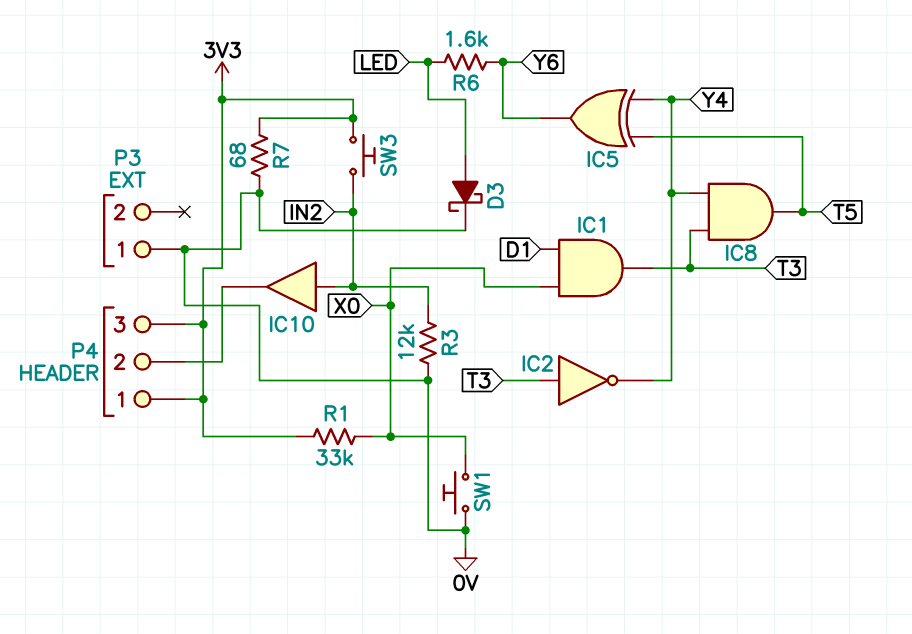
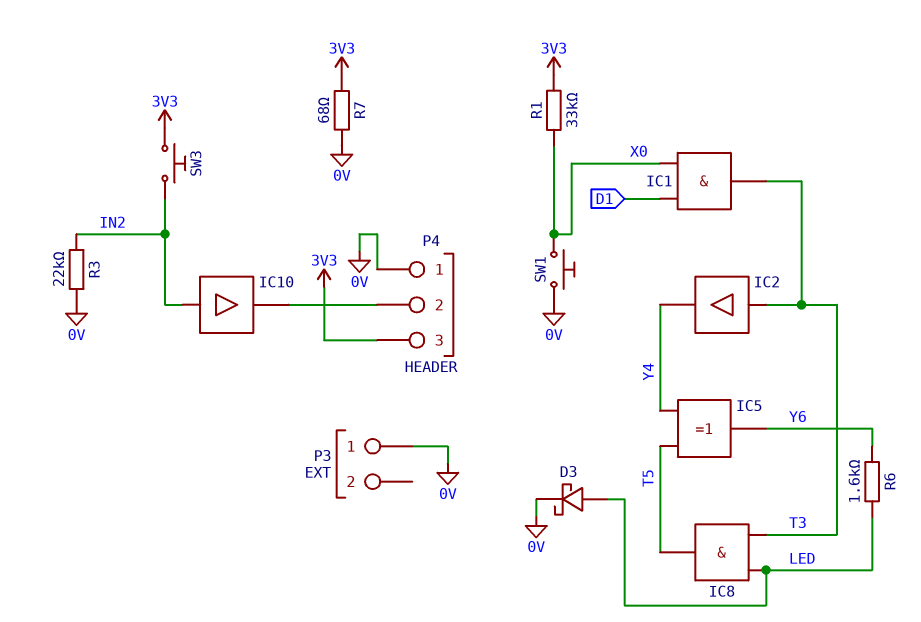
IC2: NOT (in T3, out Y4) -> buffer (in T3, out Y4)
IC8: AND (in T3, in Y4, out T5) -> AND (in LED, in T3, out T5)
P4 pin 1: 3V3 -> 0V
R3: 12k (0V, IN2) -> 22k (0V, IN2)

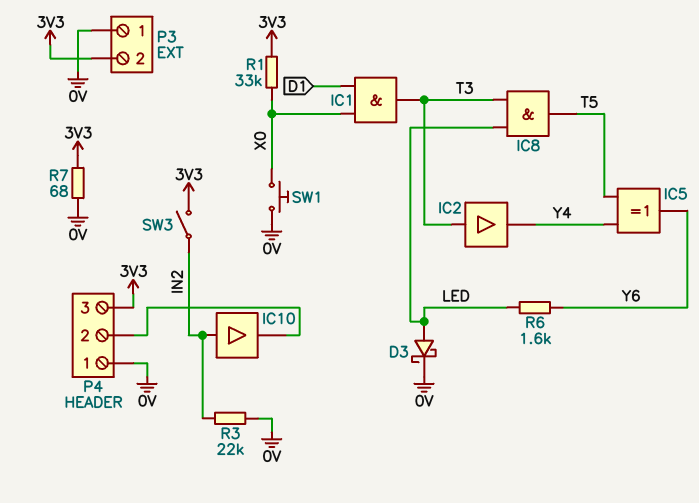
P3 pin 2: none -> 3V3
SW3: button (3V3, IN2) -> switch (3V3, IN2)

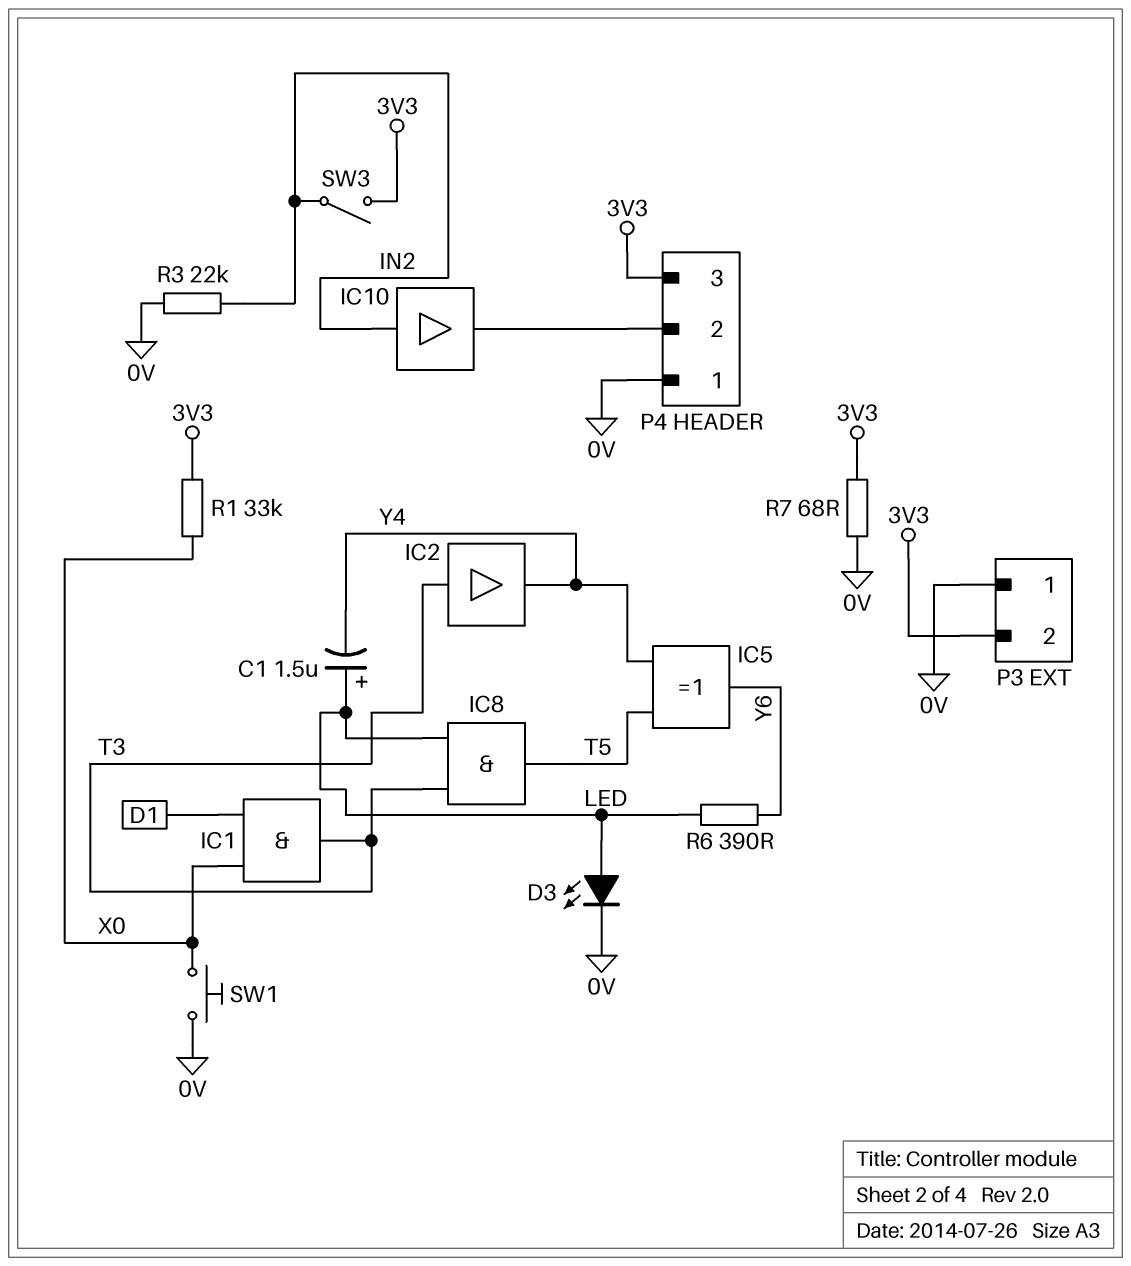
C1: none -> 1.5uF (plus LED, minus Y4)
D3: schottky (A LED, K 0V) -> LED (A LED, K 0V)
R6: 1.6k (LED, Y6) -> 390 (LED, Y6)

